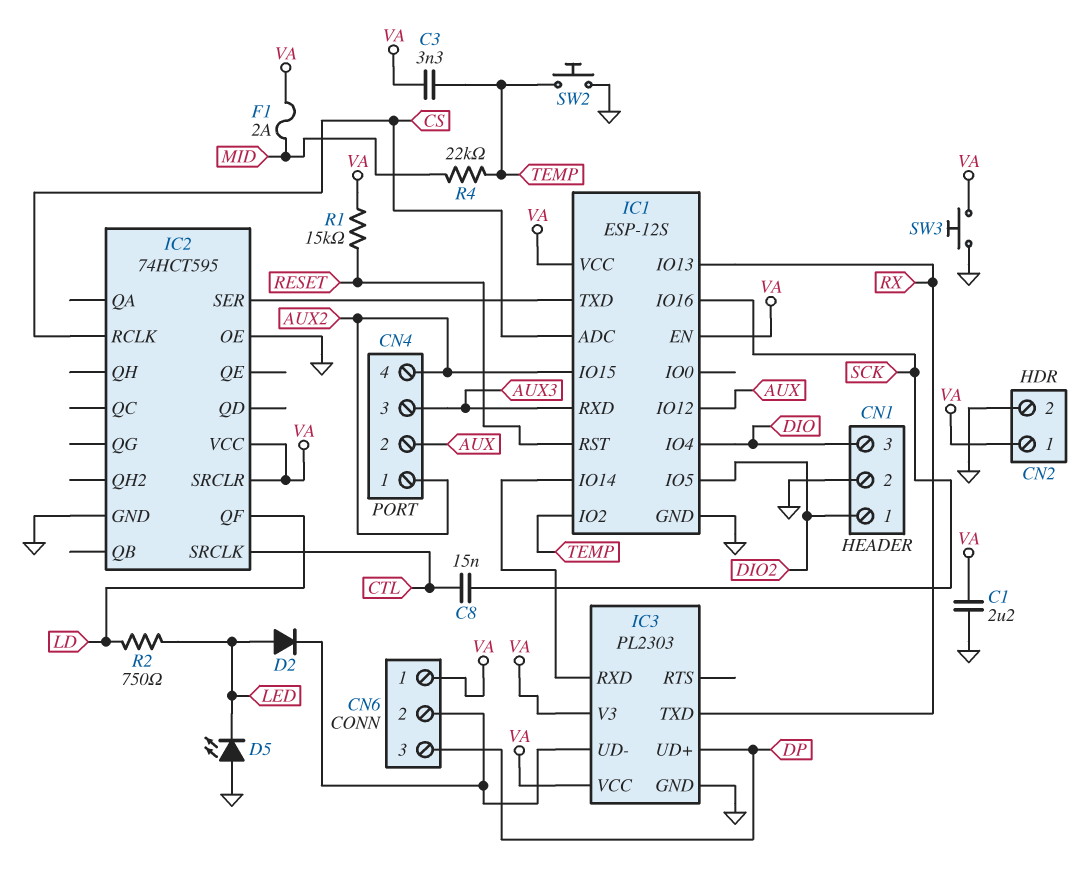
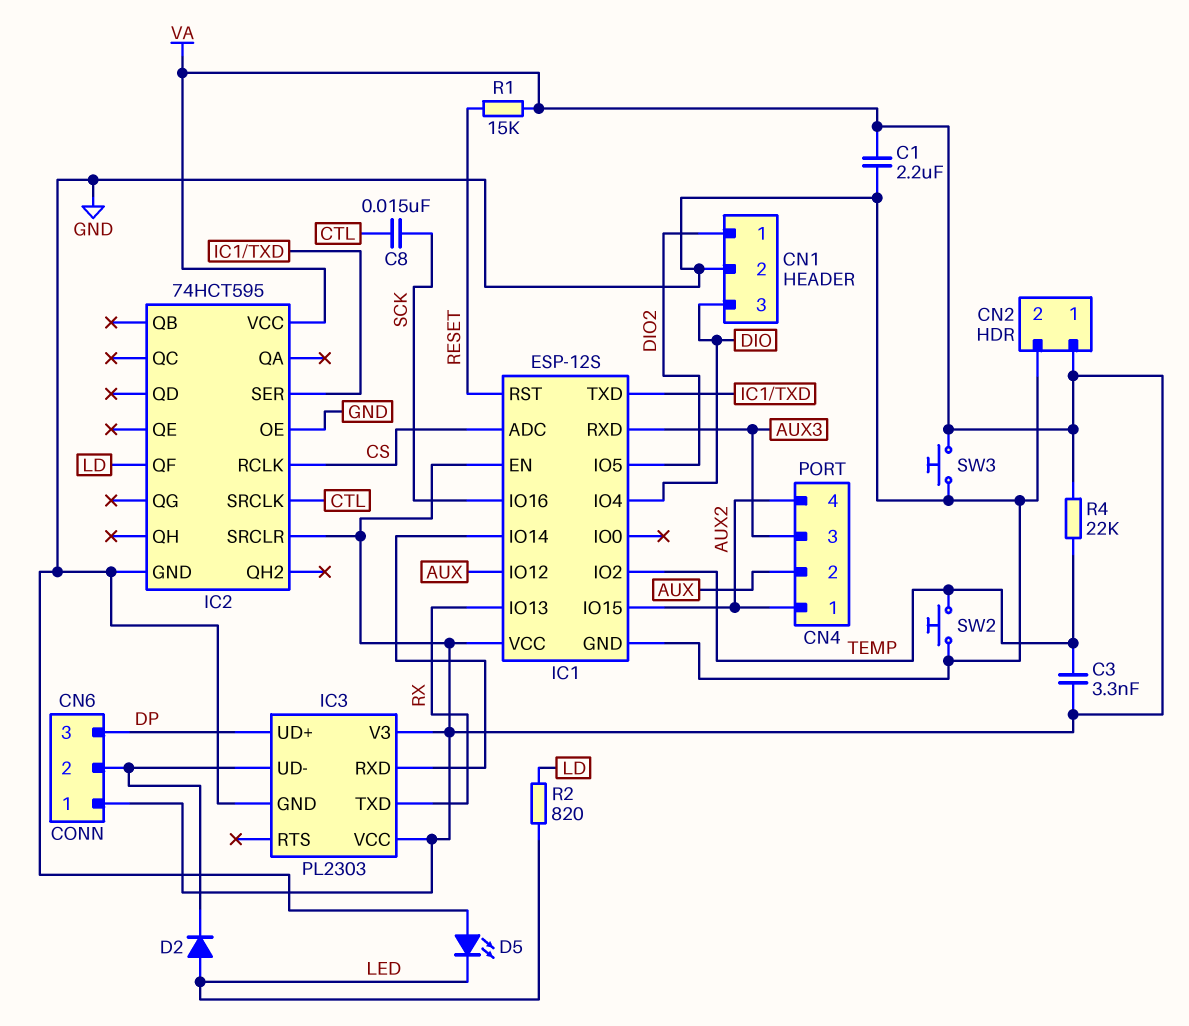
F1: 2A (MID, VA) -> none
R2: 750 (LD, LED) -> 820 (LD, LED)
R4: 22k (MID, TEMP) -> 22k (TEMP, VA)

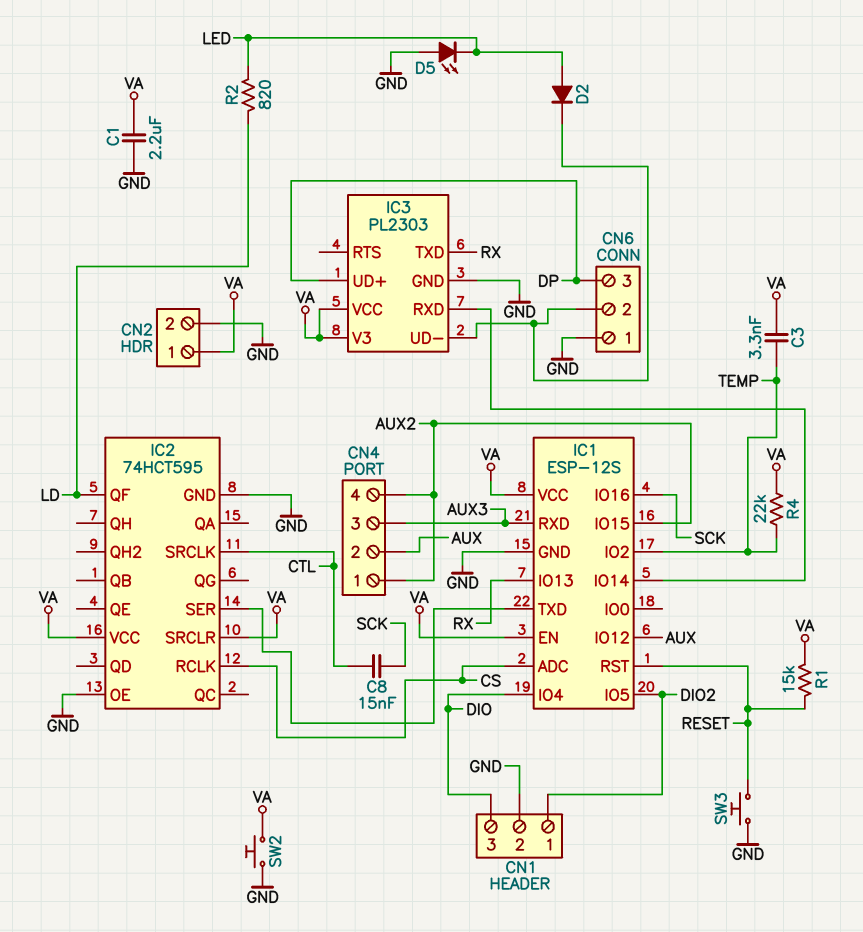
CN6 pin 1: VA -> GND
SW2: button (GND, TEMP) -> button (GND, VA)
SW3: button (GND, VA) -> button (GND, RESET)

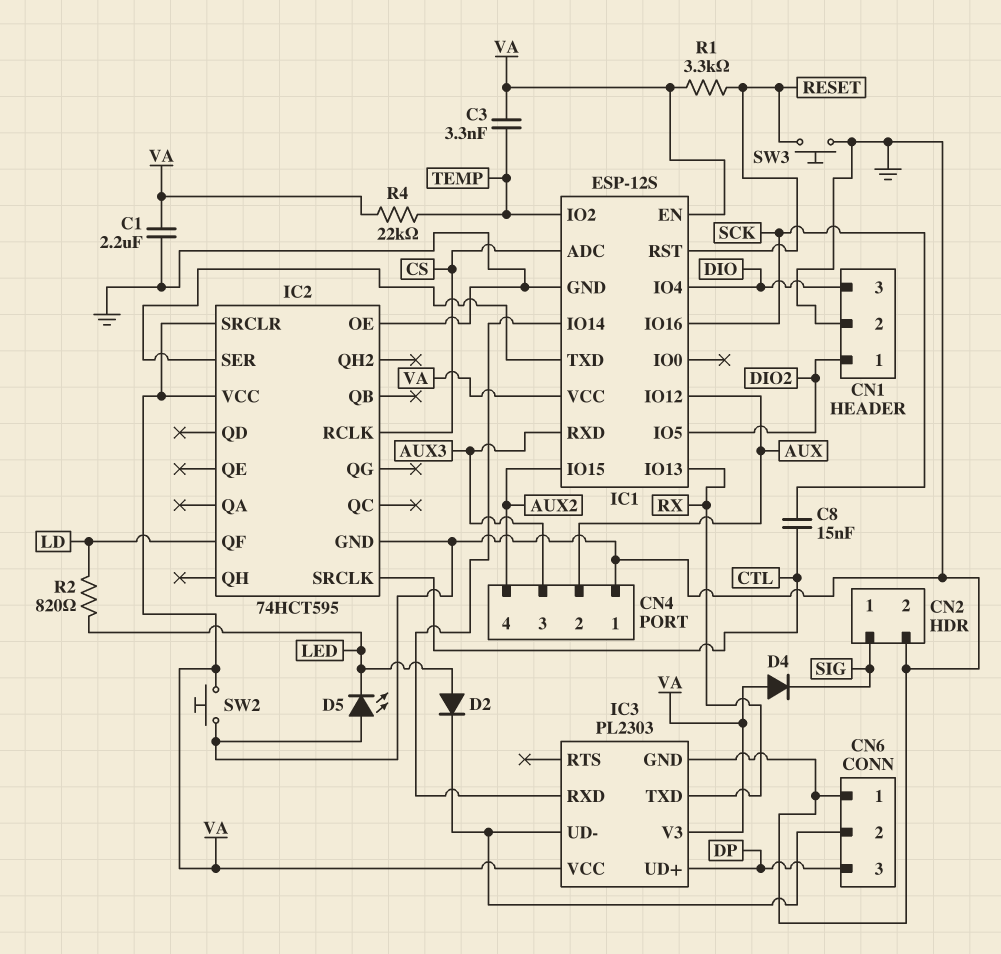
CN2 pin 1: VA -> SIG
CN4 pin 1: AUX2 -> GND
D4: none -> diode (A VA, K SIG)
R1: 15k (RESET, VA) -> 3.3k (RESET, VA)

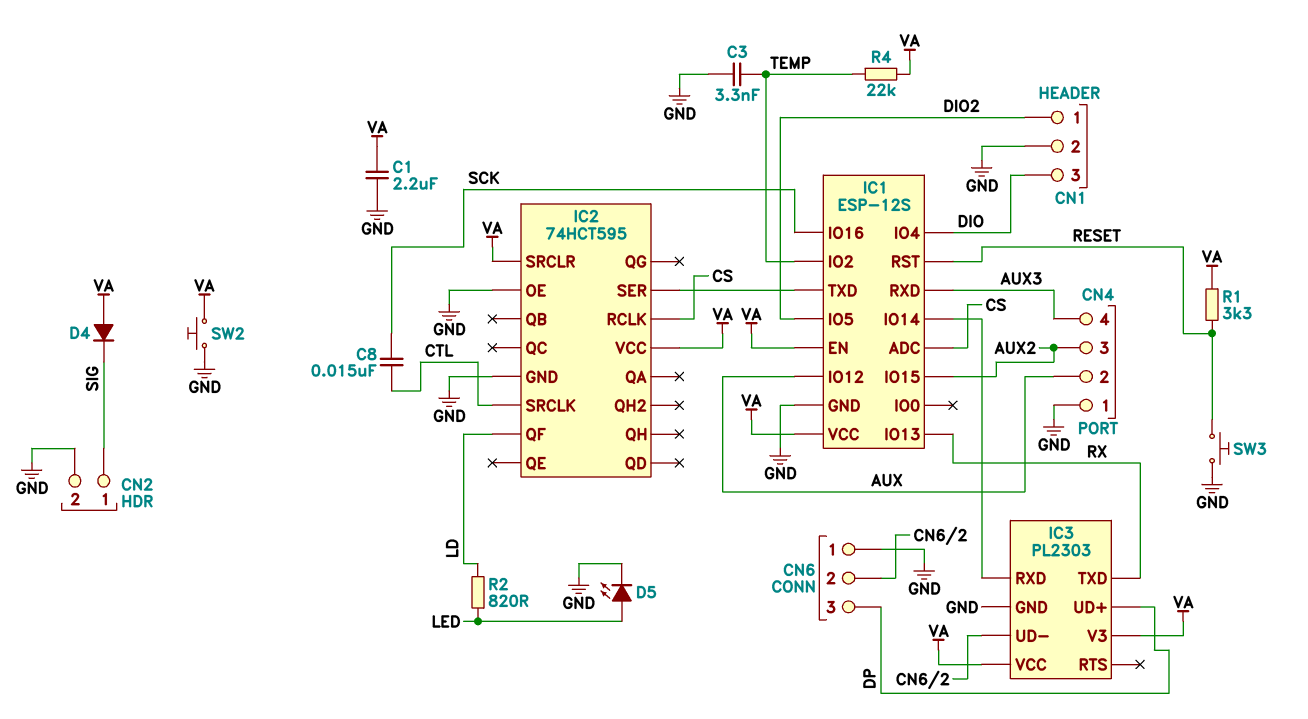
C3: 3.3nF (TEMP, VA) -> 3.3nF (GND, TEMP)
CN4 pin 3: AUX3 -> AUX2
CN4 pin 4: AUX2 -> AUX3
D2: diode (A LED, K CN6/2) -> none
D5: LED (A GND, K LED) -> LED (A LED, K GND)

